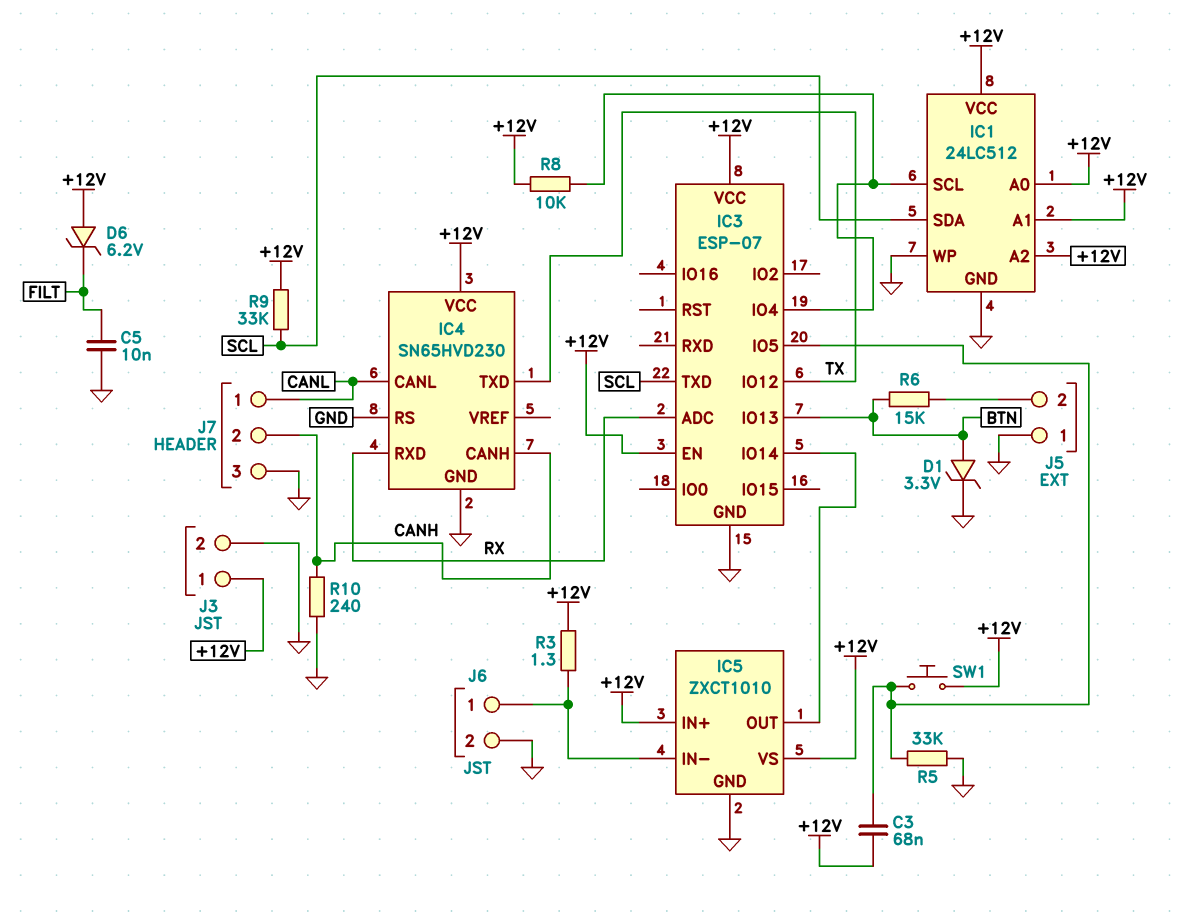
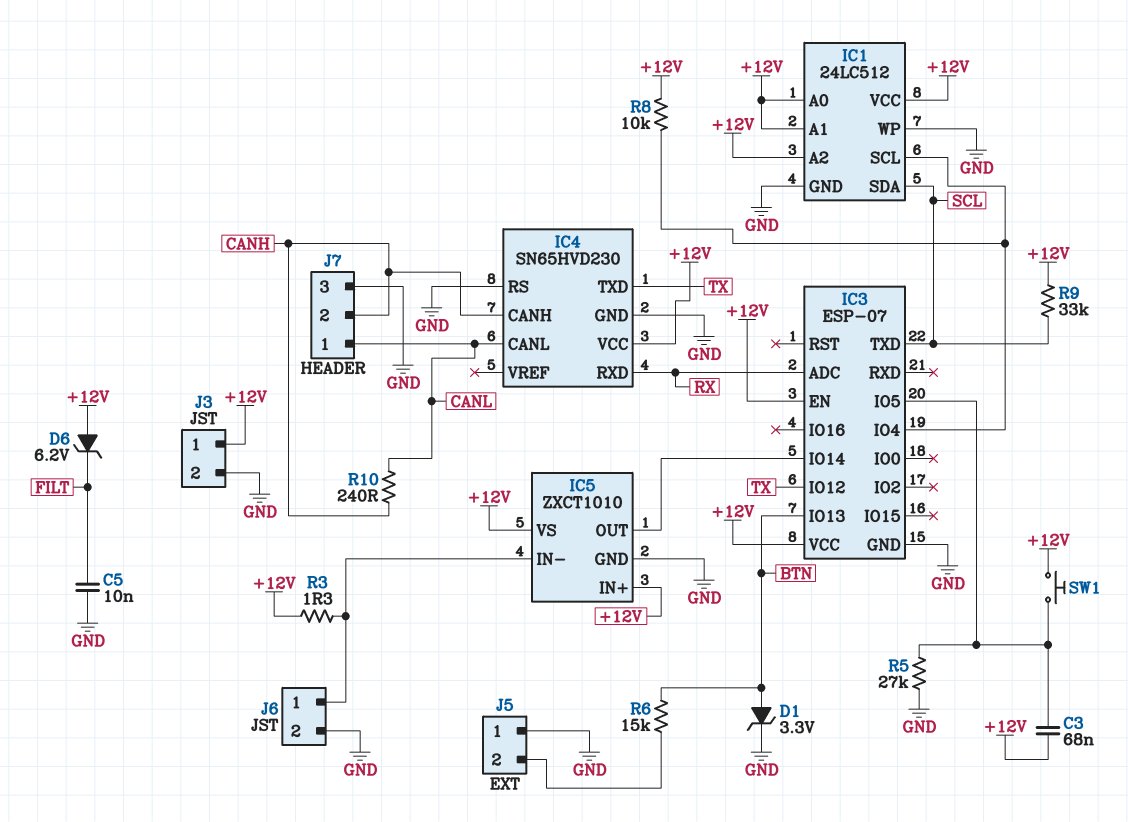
R5: 33k (GND, IC3/IO5) -> 27k (GND, IC3/IO5)
R10: 240 (CANH, GND) -> 240 (CANH, CANL)

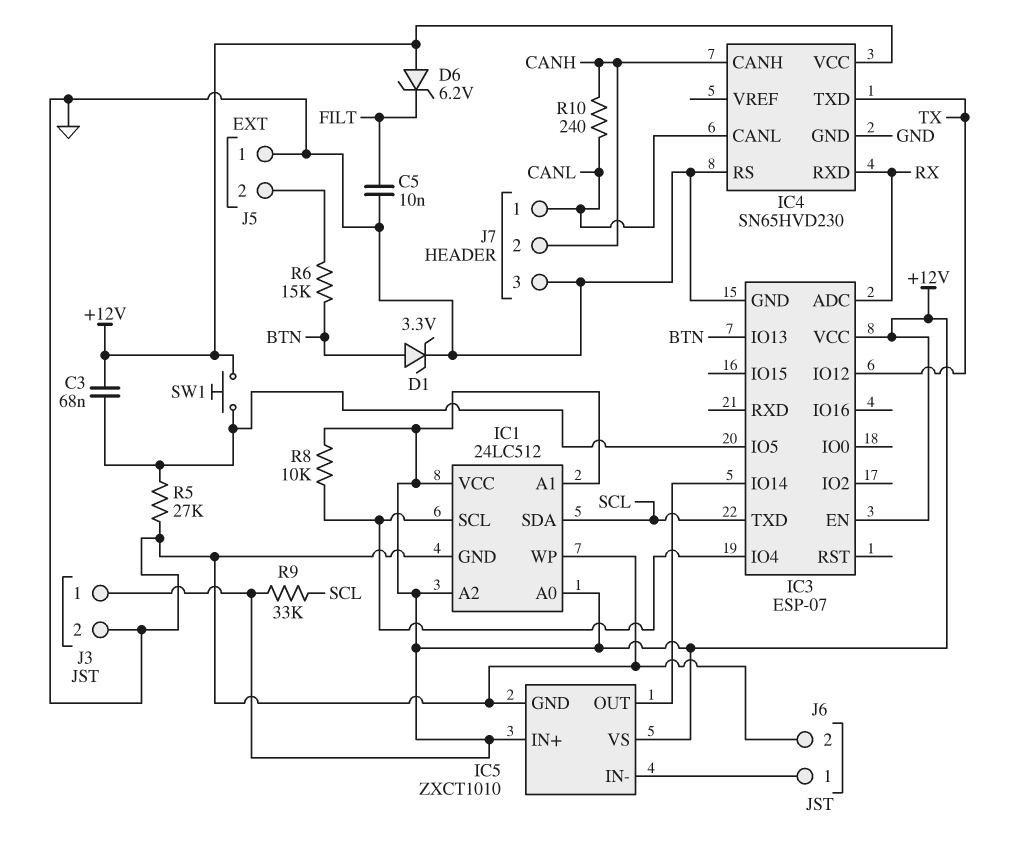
R3: 1.3 (+12V, IC5/IN-) -> none

